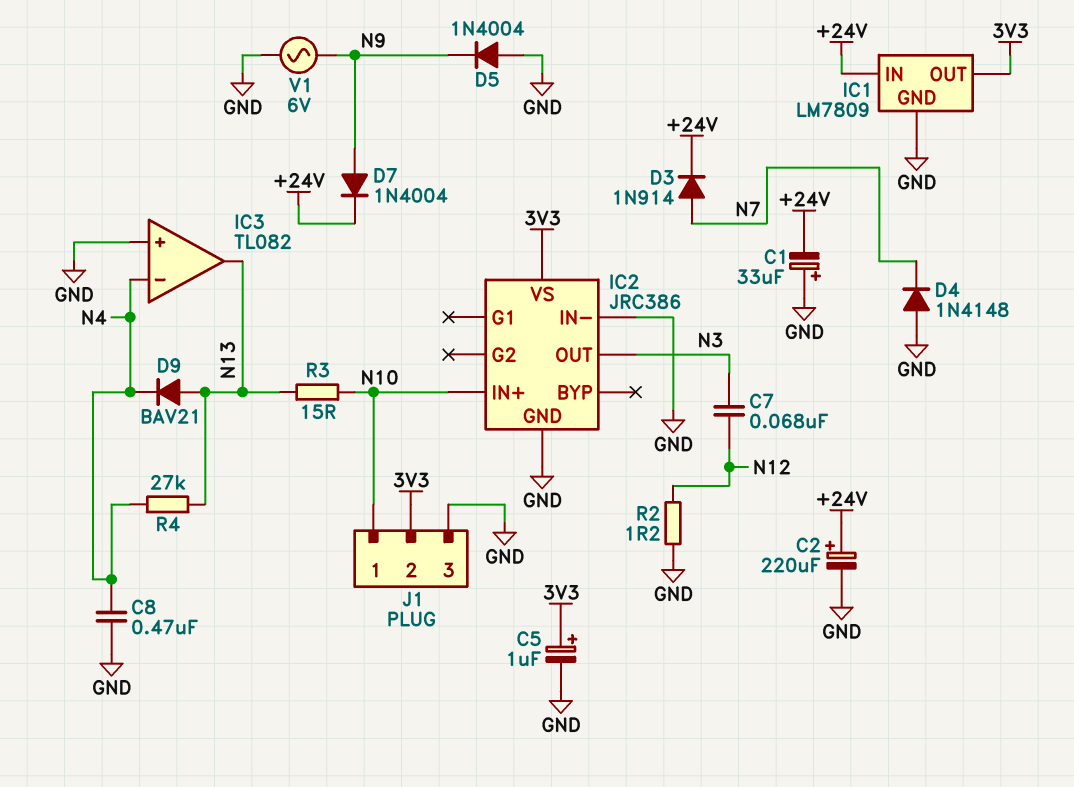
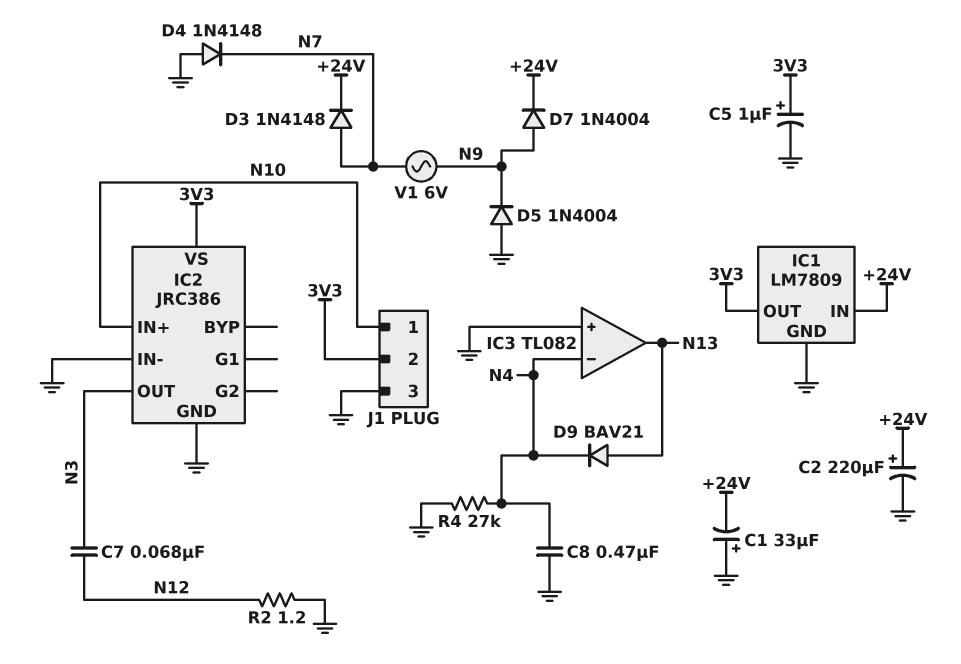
D3: diode 1N914 (A N7, K +24V) -> diode 1N4148 (A N7, K +24V)
R3: 15 (N10, N13) -> none
R4: 27k (N4, N13) -> 27k (GND, N4)
V1: AC 6V (GND, N9) -> AC 6V (N7, N9)

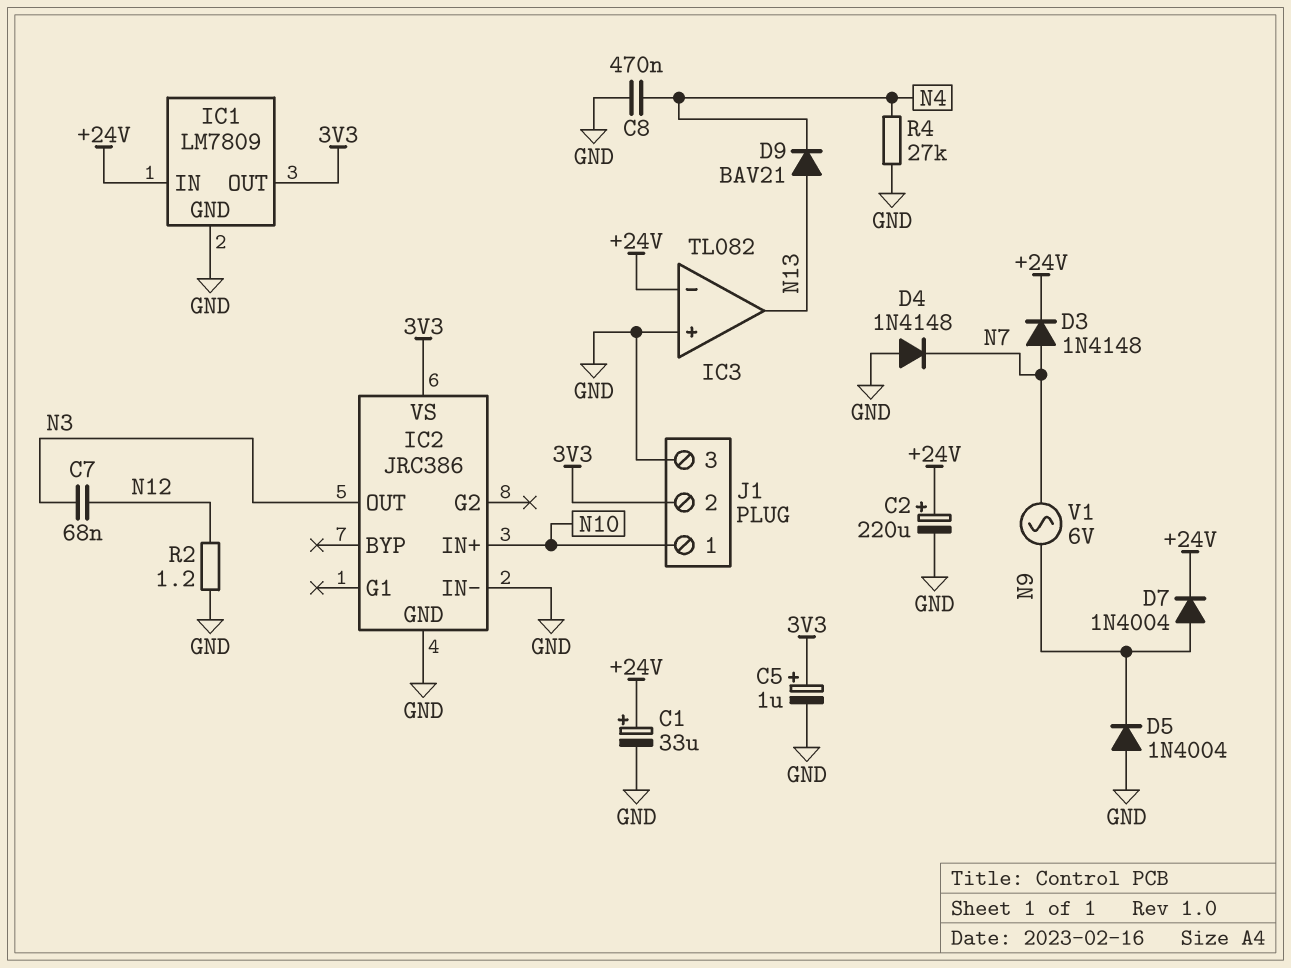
C1: 33uF (plus GND, minus +24V) -> 33uF (plus +24V, minus GND)
IC3 pin in-: N4 -> +24V

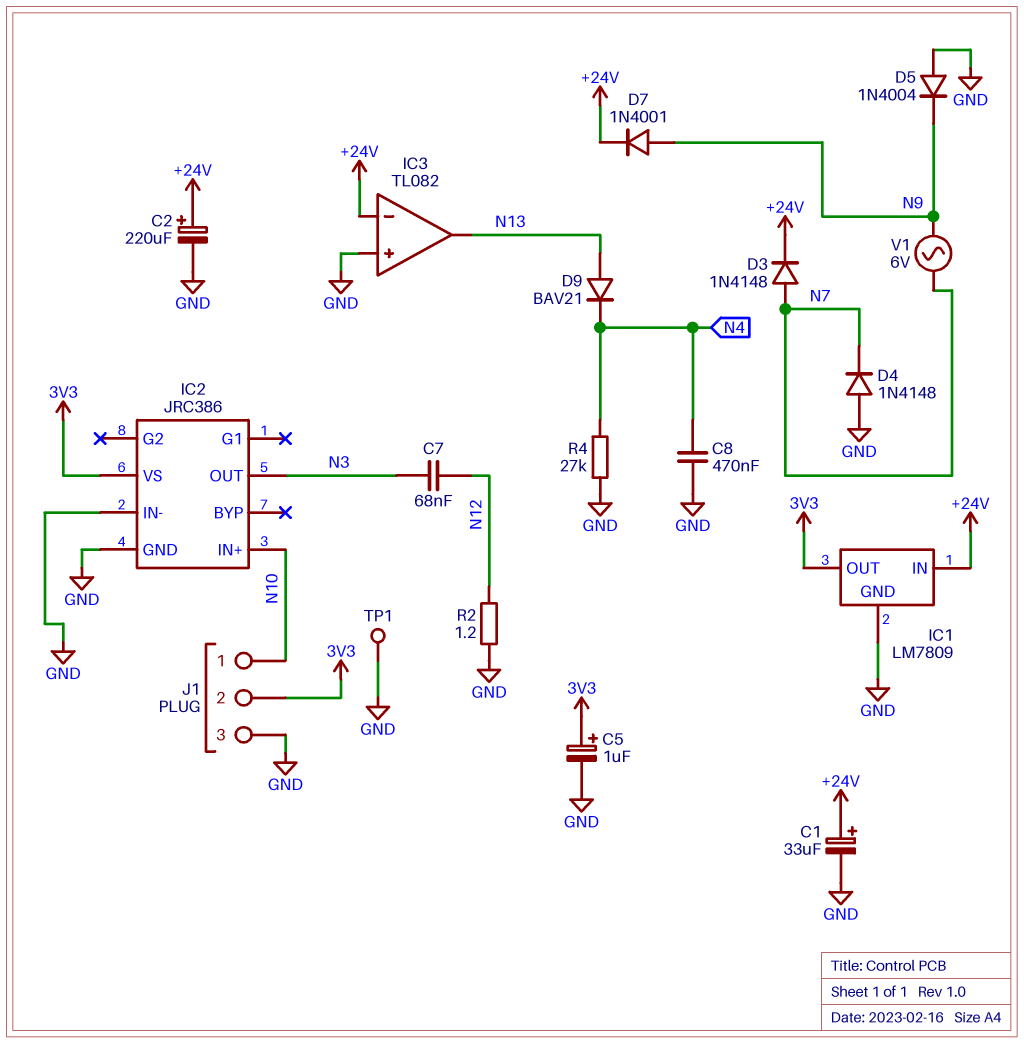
D7: diode 1N4004 (A N9, K +24V) -> diode 1N4001 (A N9, K +24V)
TP1: none -> test point (GND)

